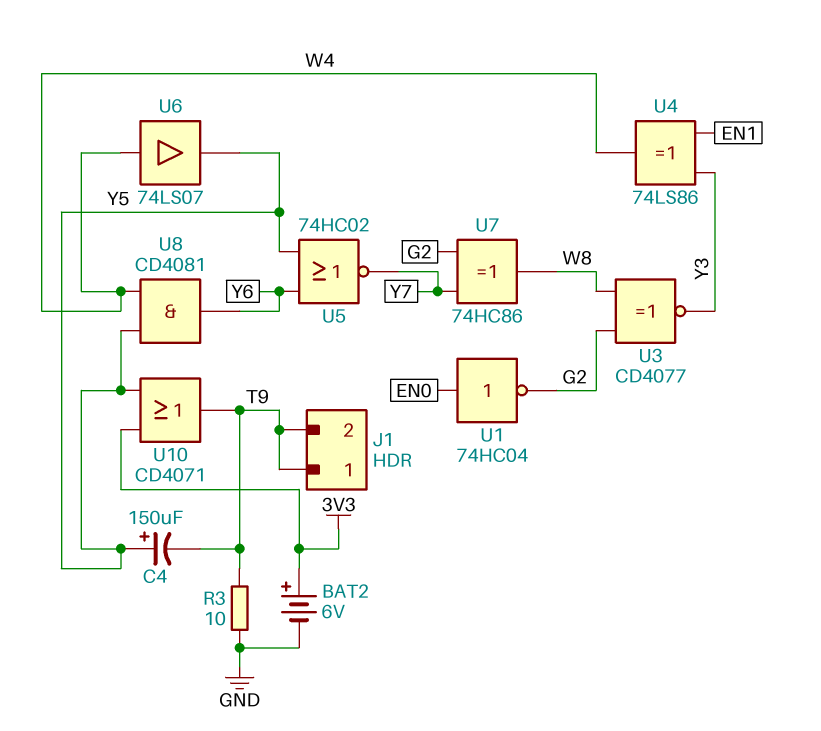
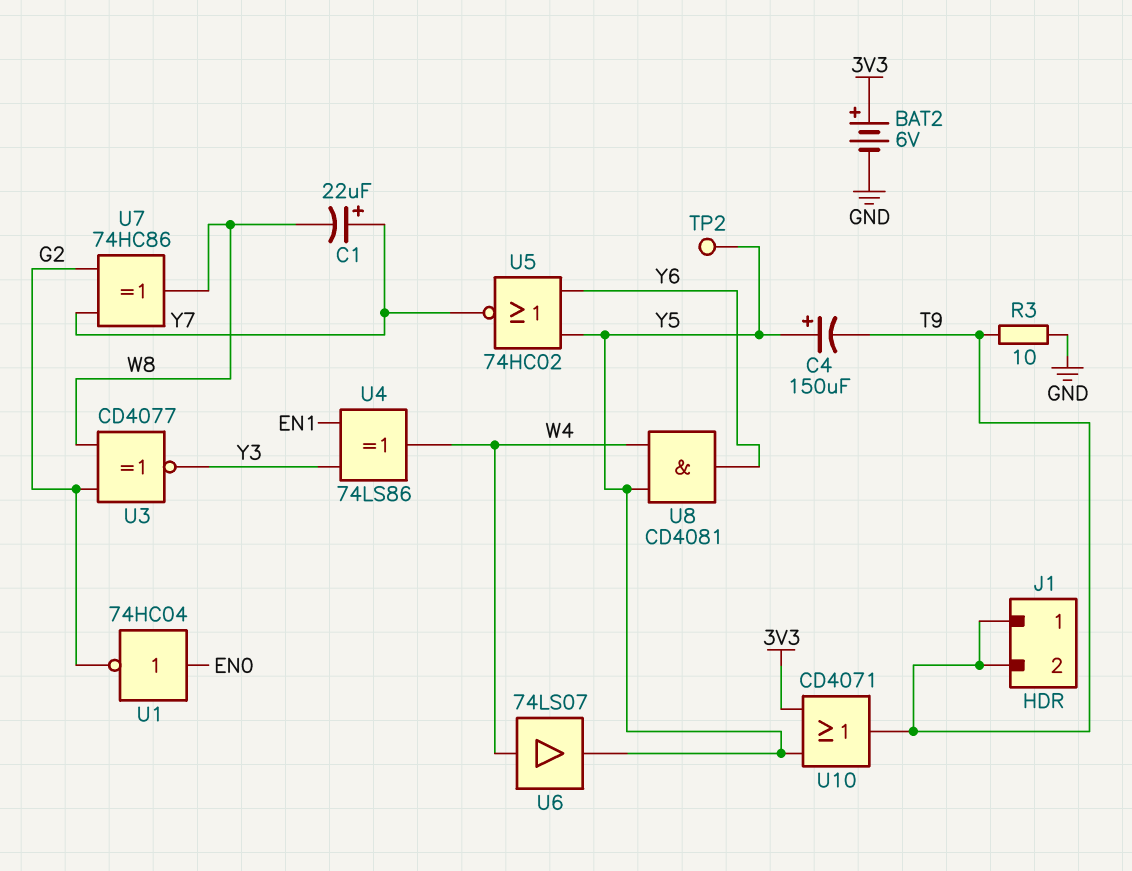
C1: none -> 22uF (plus Y7, minus W8)
TP2: none -> test point (Y5)

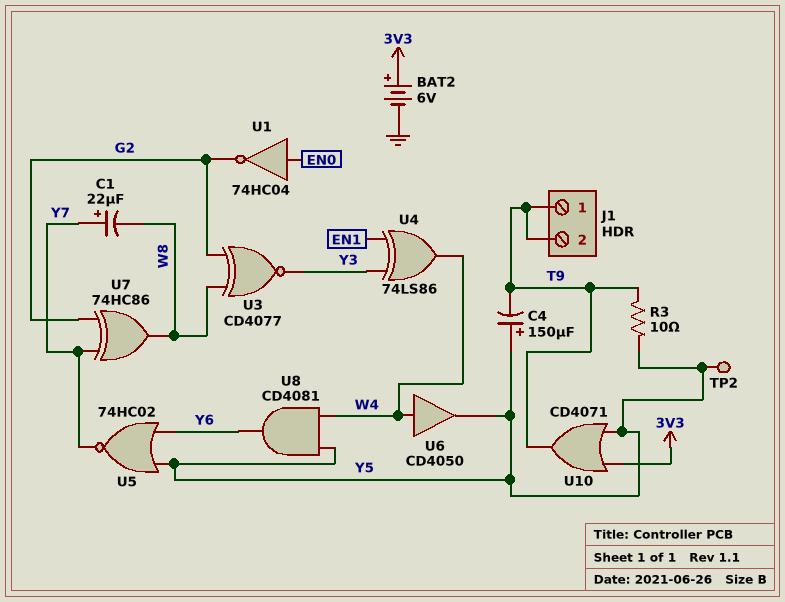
R3: 10 (GND, T9) -> 10 (T9, Y5)
U6: buffer 74LS07 (in W4, out Y5) -> buffer CD4050 (in W4, out Y5)

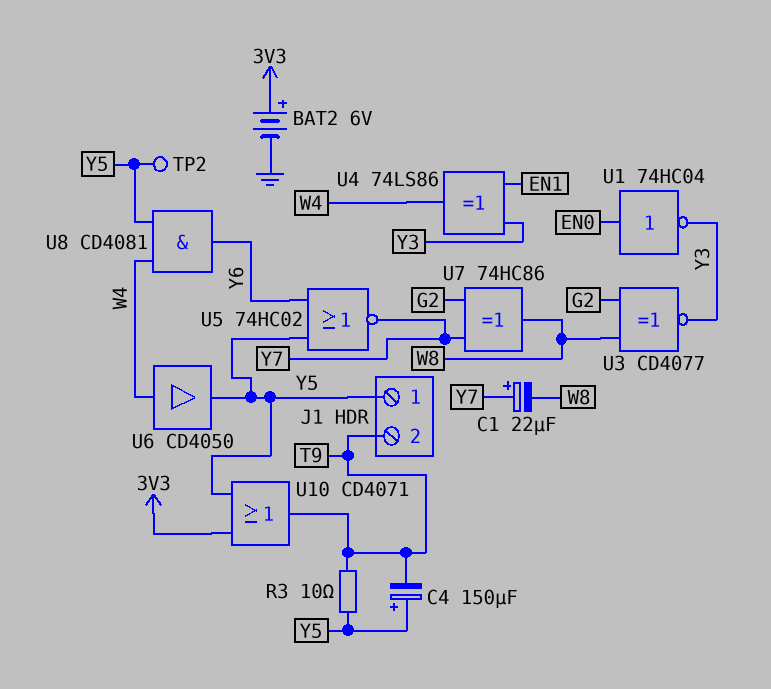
J1 pin 1: T9 -> Y5
U1: NOT 74HC04 (in EN0, out G2) -> NOT 74HC04 (in EN0, out Y3)

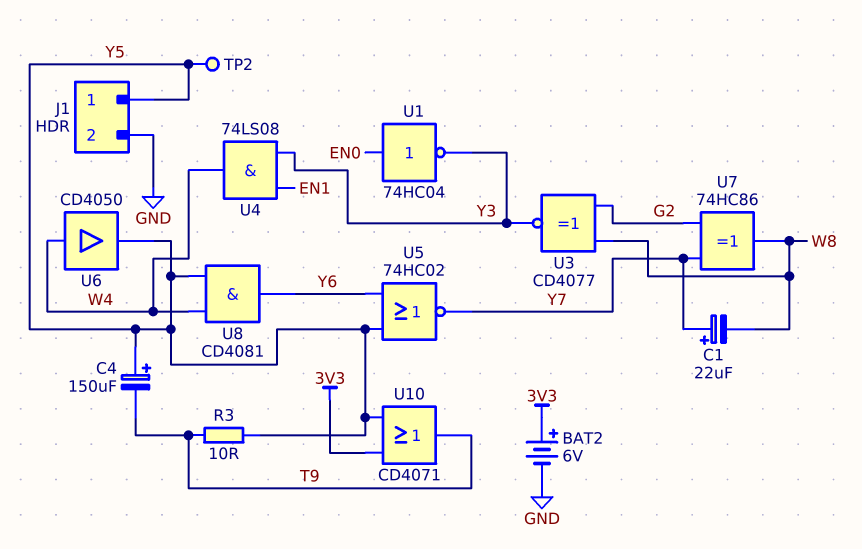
J1 pin 2: T9 -> GND
U4: XOR 74LS86 (in EN1, in Y3, out W4) -> AND 74LS08 (in EN1, in Y3, out W4)

